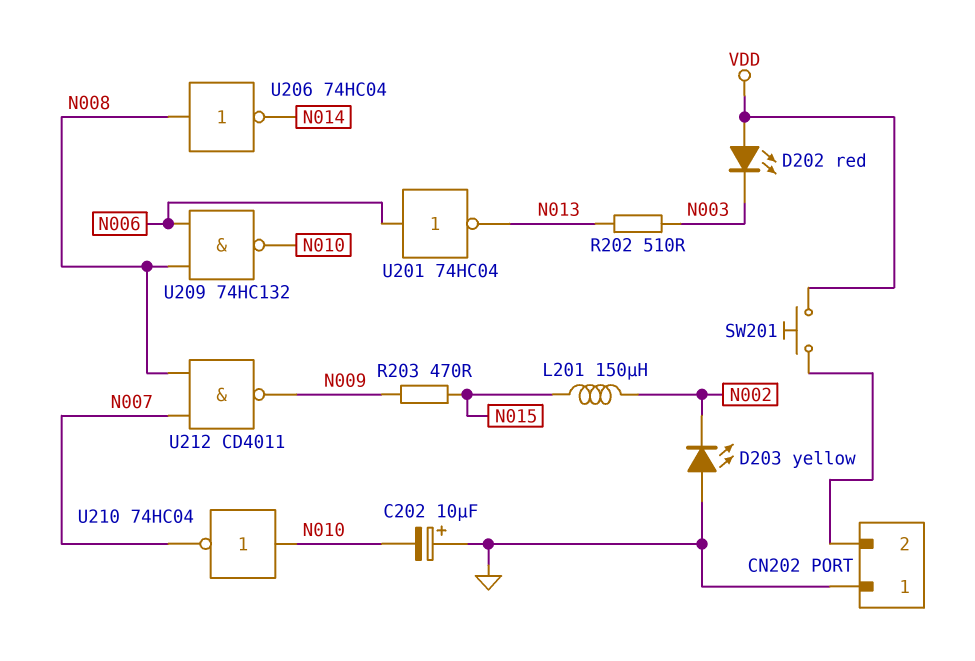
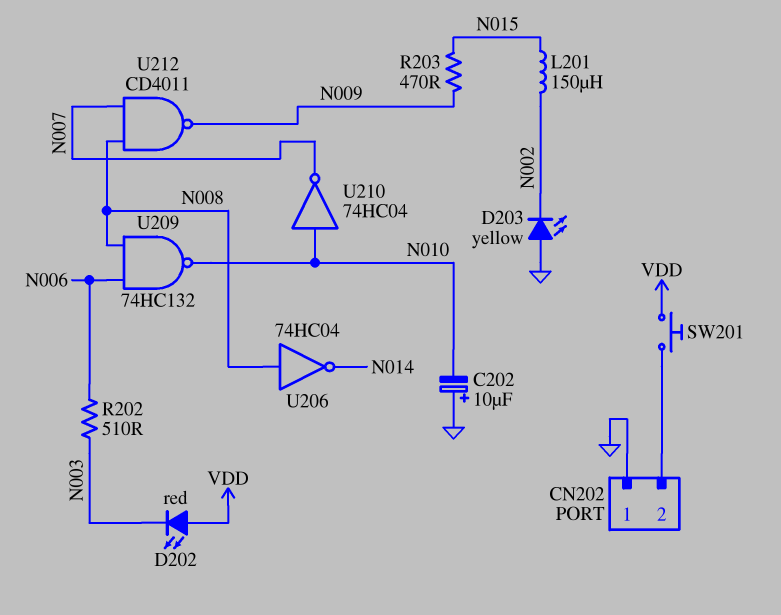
R202: 510 (N003, N013) -> 510 (N003, N006)
U201: NOT 74HC04 (in N006, out N013) -> none

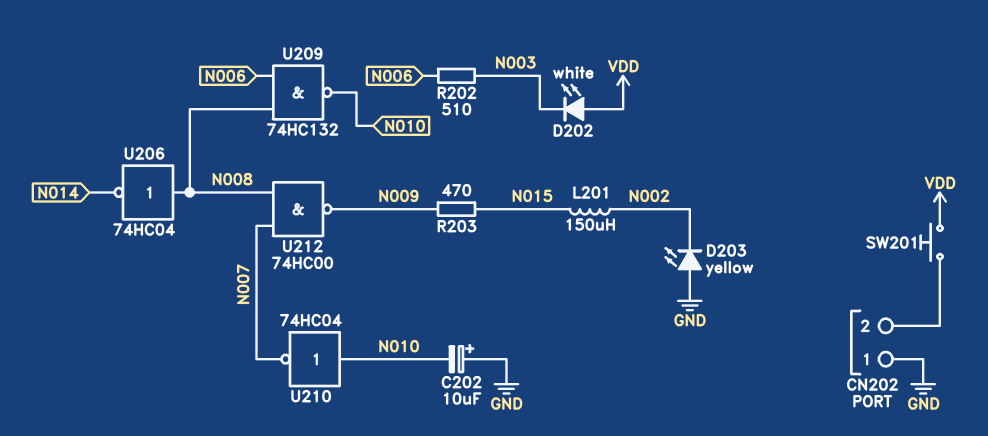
D202: LED red (A VDD, K N003) -> LED white (A VDD, K N003)
U212: NAND CD4011 (in N007, in N008, out N009) -> NAND 74HC00 (in N007, in N008, out N009)

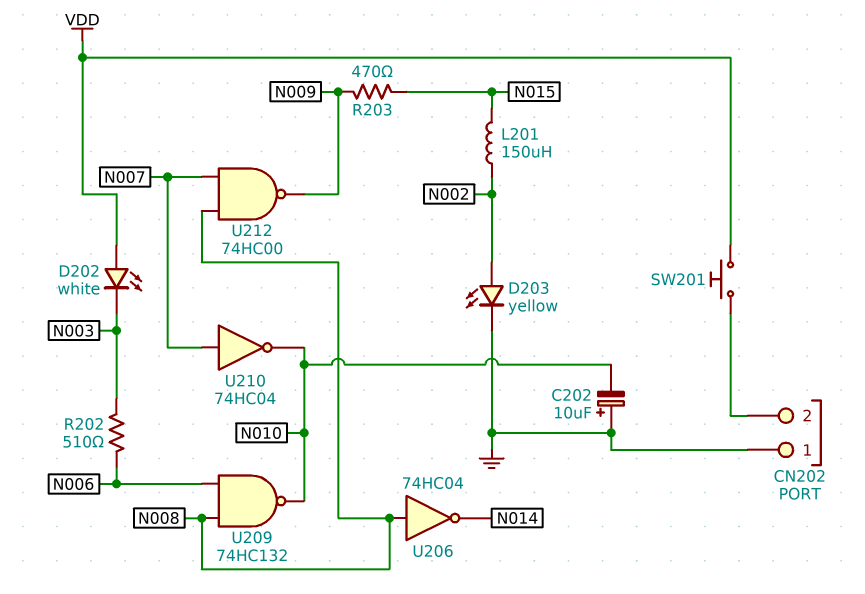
D203: LED yellow (A GND, K N002) -> LED yellow (A N002, K GND)
U210: NOT 74HC04 (in N010, out N007) -> NOT 74HC04 (in N007, out N010)

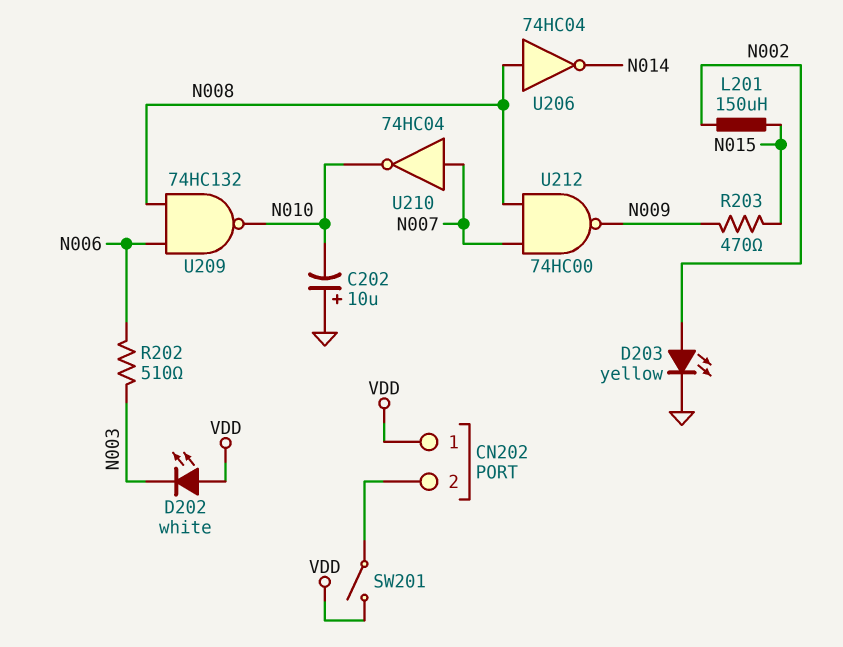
CN202 pin 1: GND -> VDD
SW201: button (CN202/2, VDD) -> switch (CN202/2, VDD)

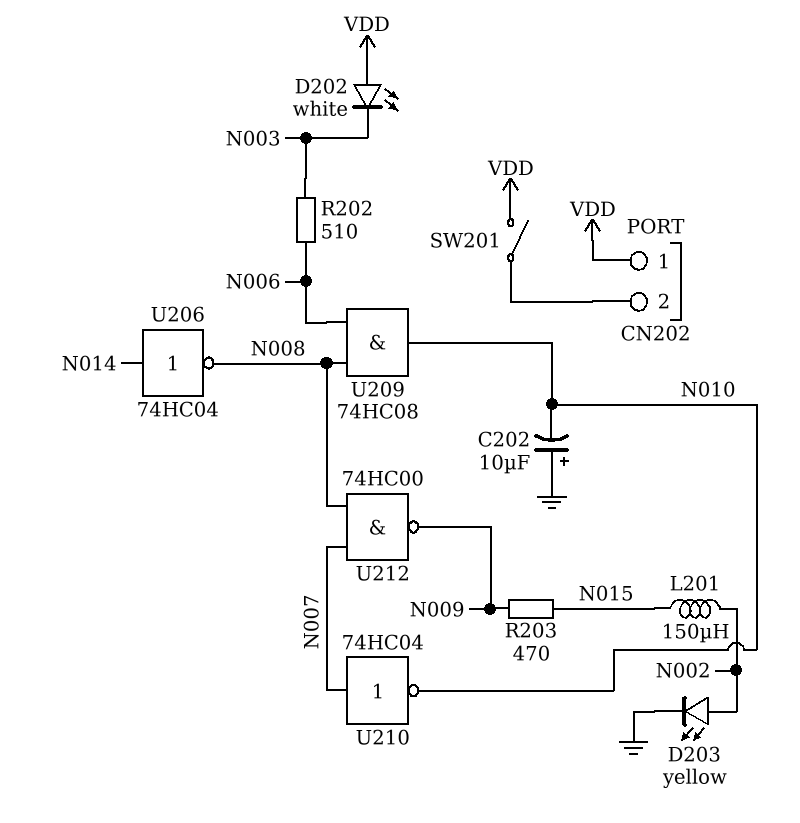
U206: NOT 74HC04 (in N008, out N014) -> NOT 74HC04 (in N014, out N008)
U209: NAND 74HC132 (in N006, in N008, out N010) -> AND 74HC08 (in N006, in N008, out N010)

